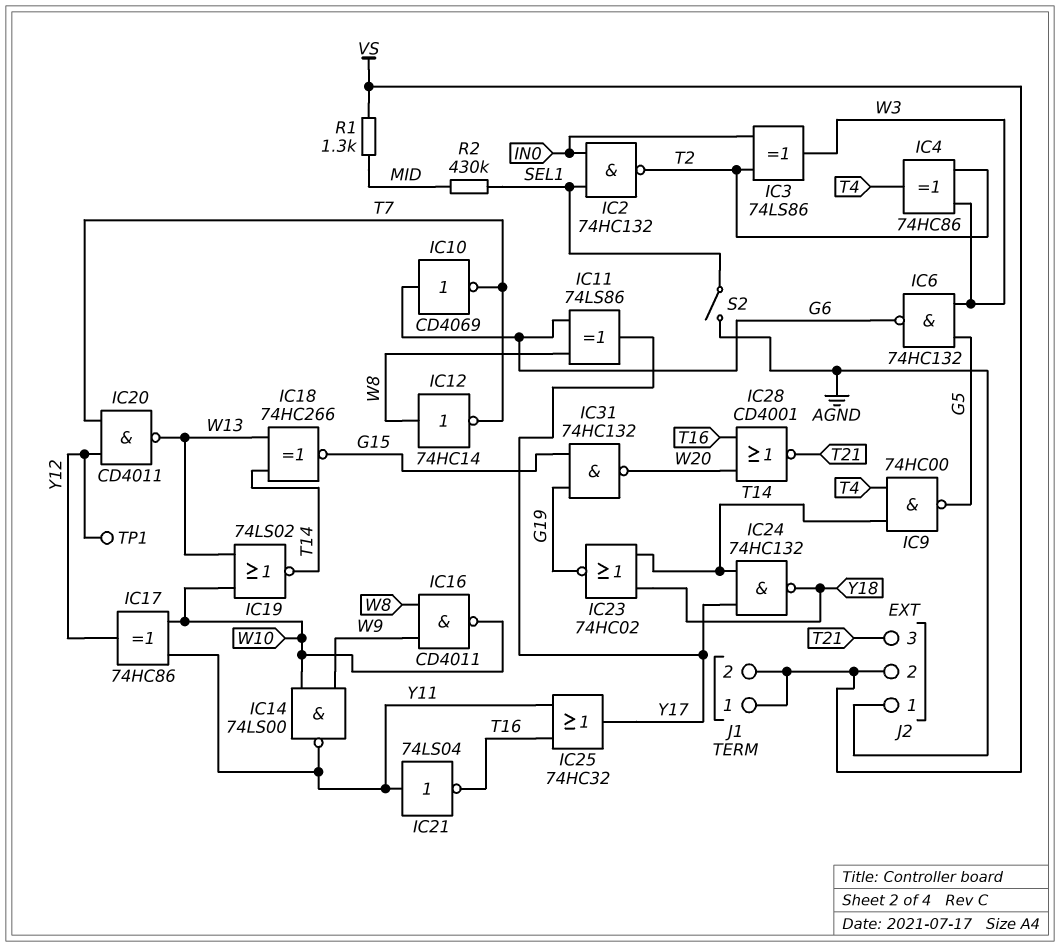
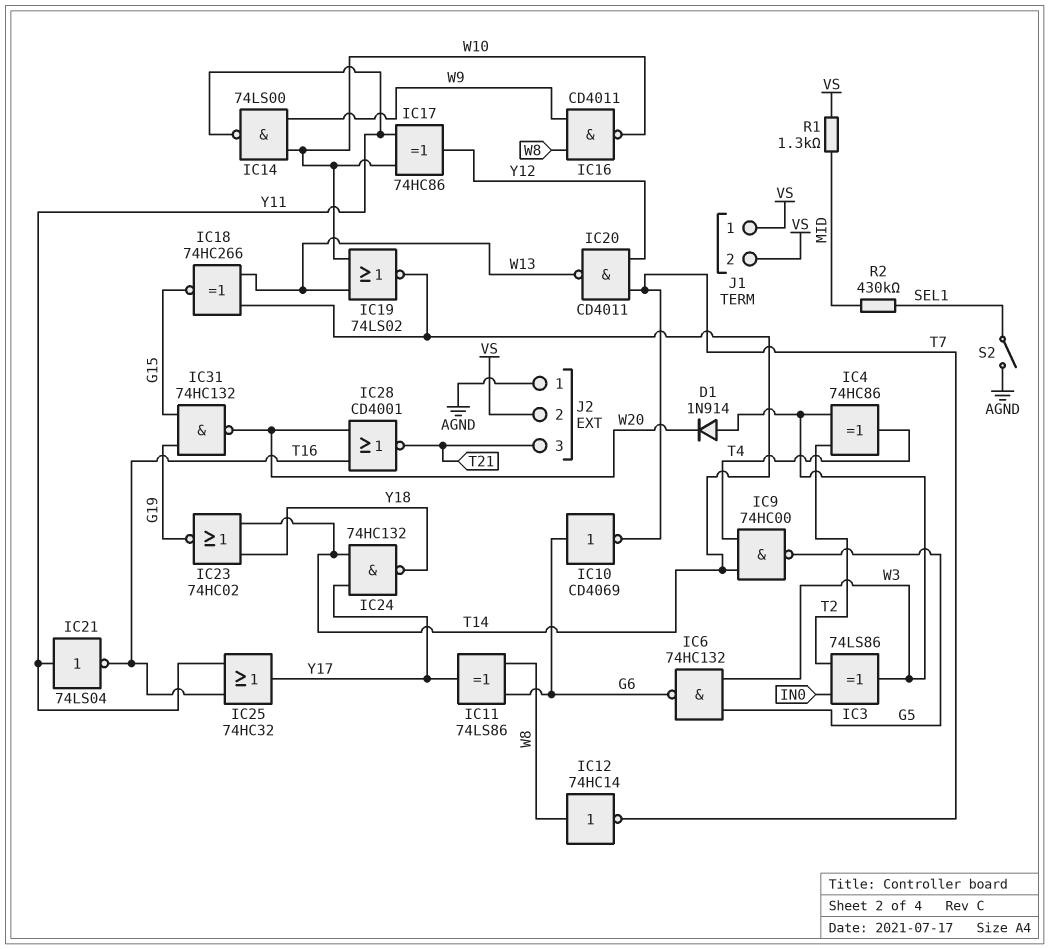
D1: none -> diode 1N914 (A W3, K W20)
IC2: NAND 74HC132 (in IN0, in SEL1, out T2) -> none
TP1: test point (Y12) -> none

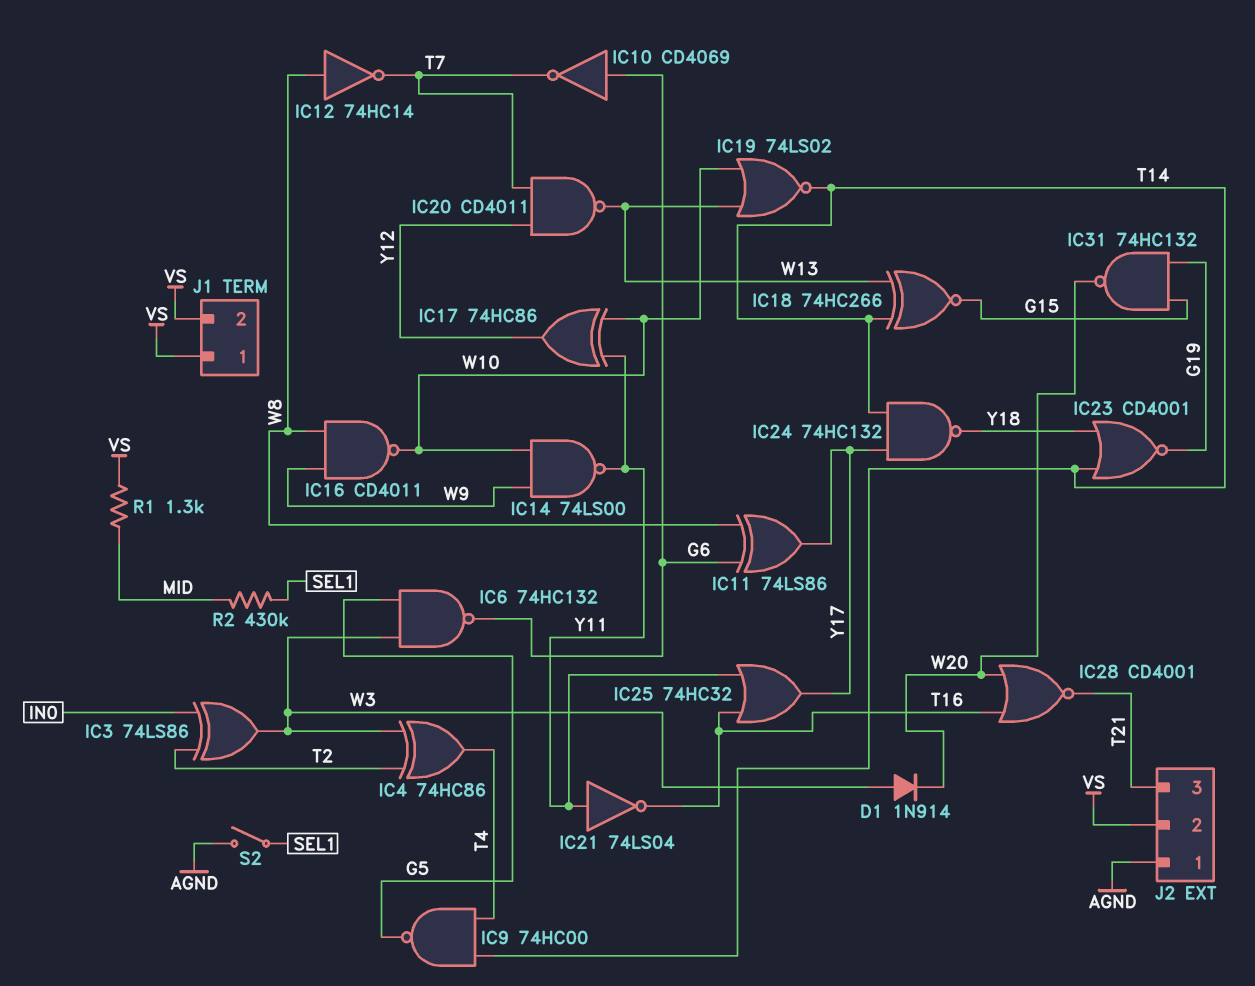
IC23: NOR 74HC02 (in T14, in Y18, out G19) -> NOR CD4001 (in T14, in Y18, out G19)

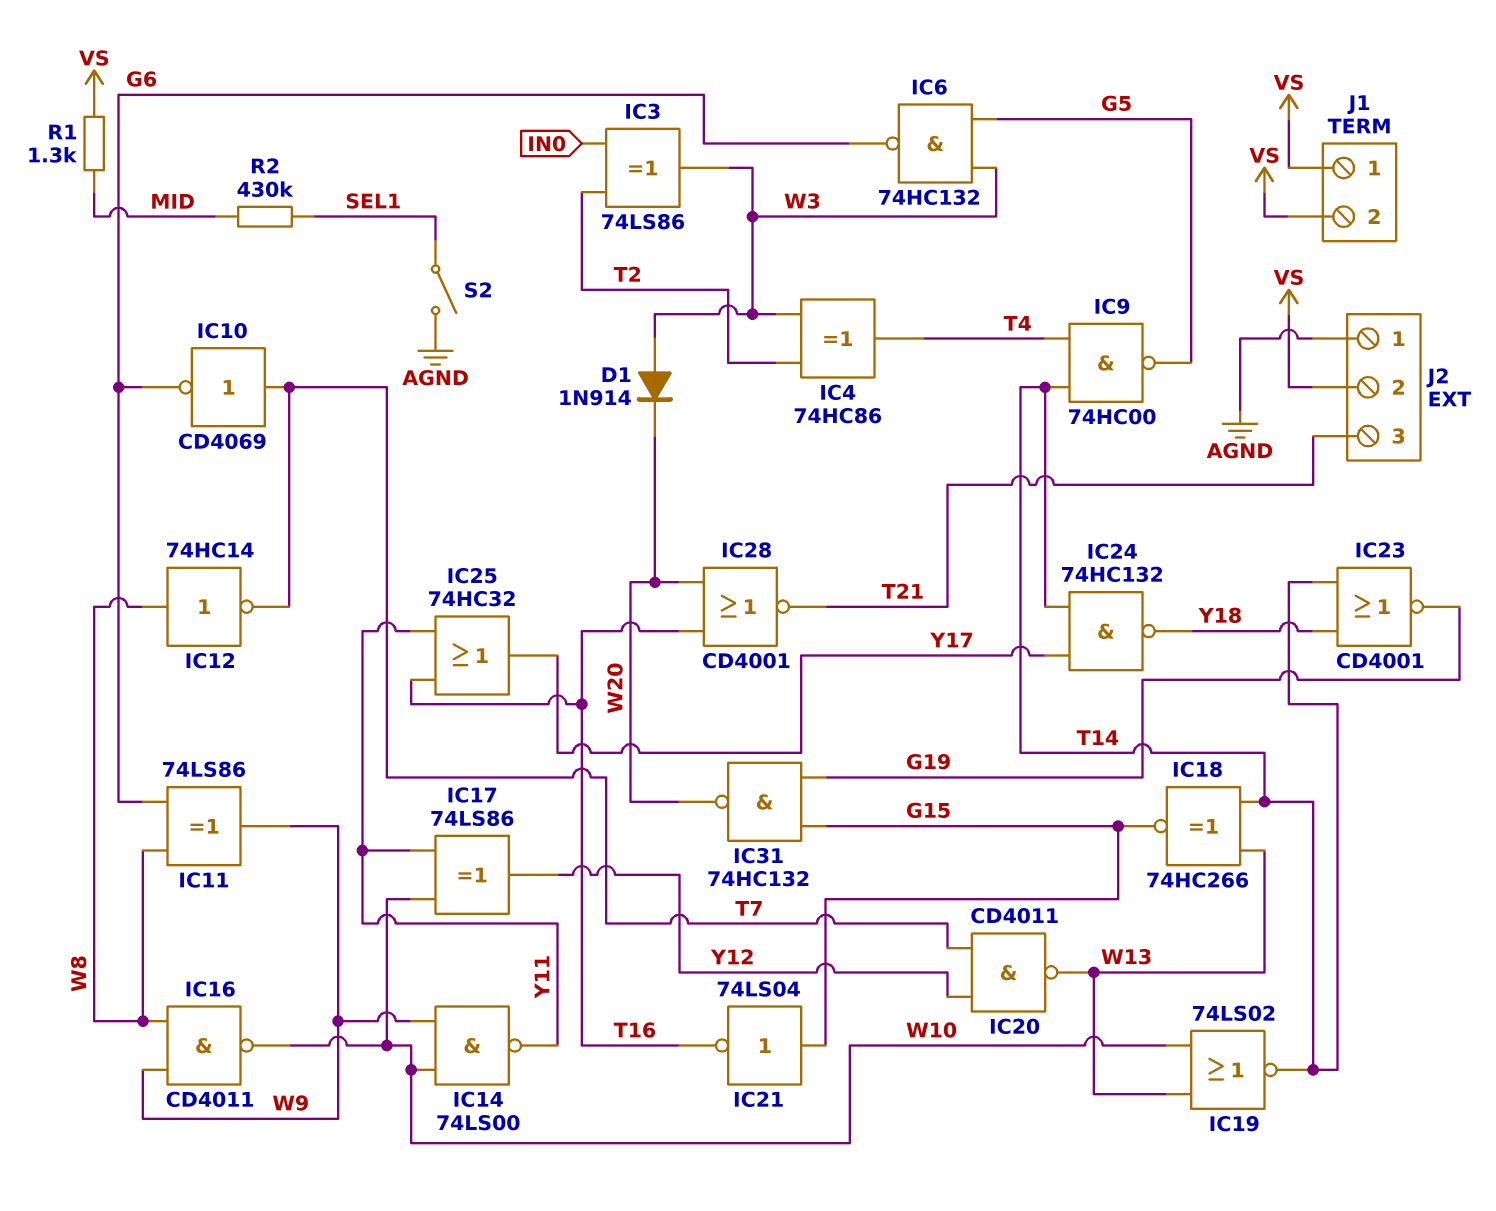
IC10: NOT CD4069 (in G6, out T7) -> NOT CD4069 (in T7, out G6)
IC11: XOR 74LS86 (in G6, in W8, out Y17) -> XOR 74LS86 (in G6, in W8, out W9)
IC17: XOR 74HC86 (in W10, in Y11, out Y12) -> XOR 74LS86 (in W10, in Y11, out Y12)
IC21: NOT 74LS04 (in Y11, out T16) -> NOT 74LS04 (in G15, out T16)

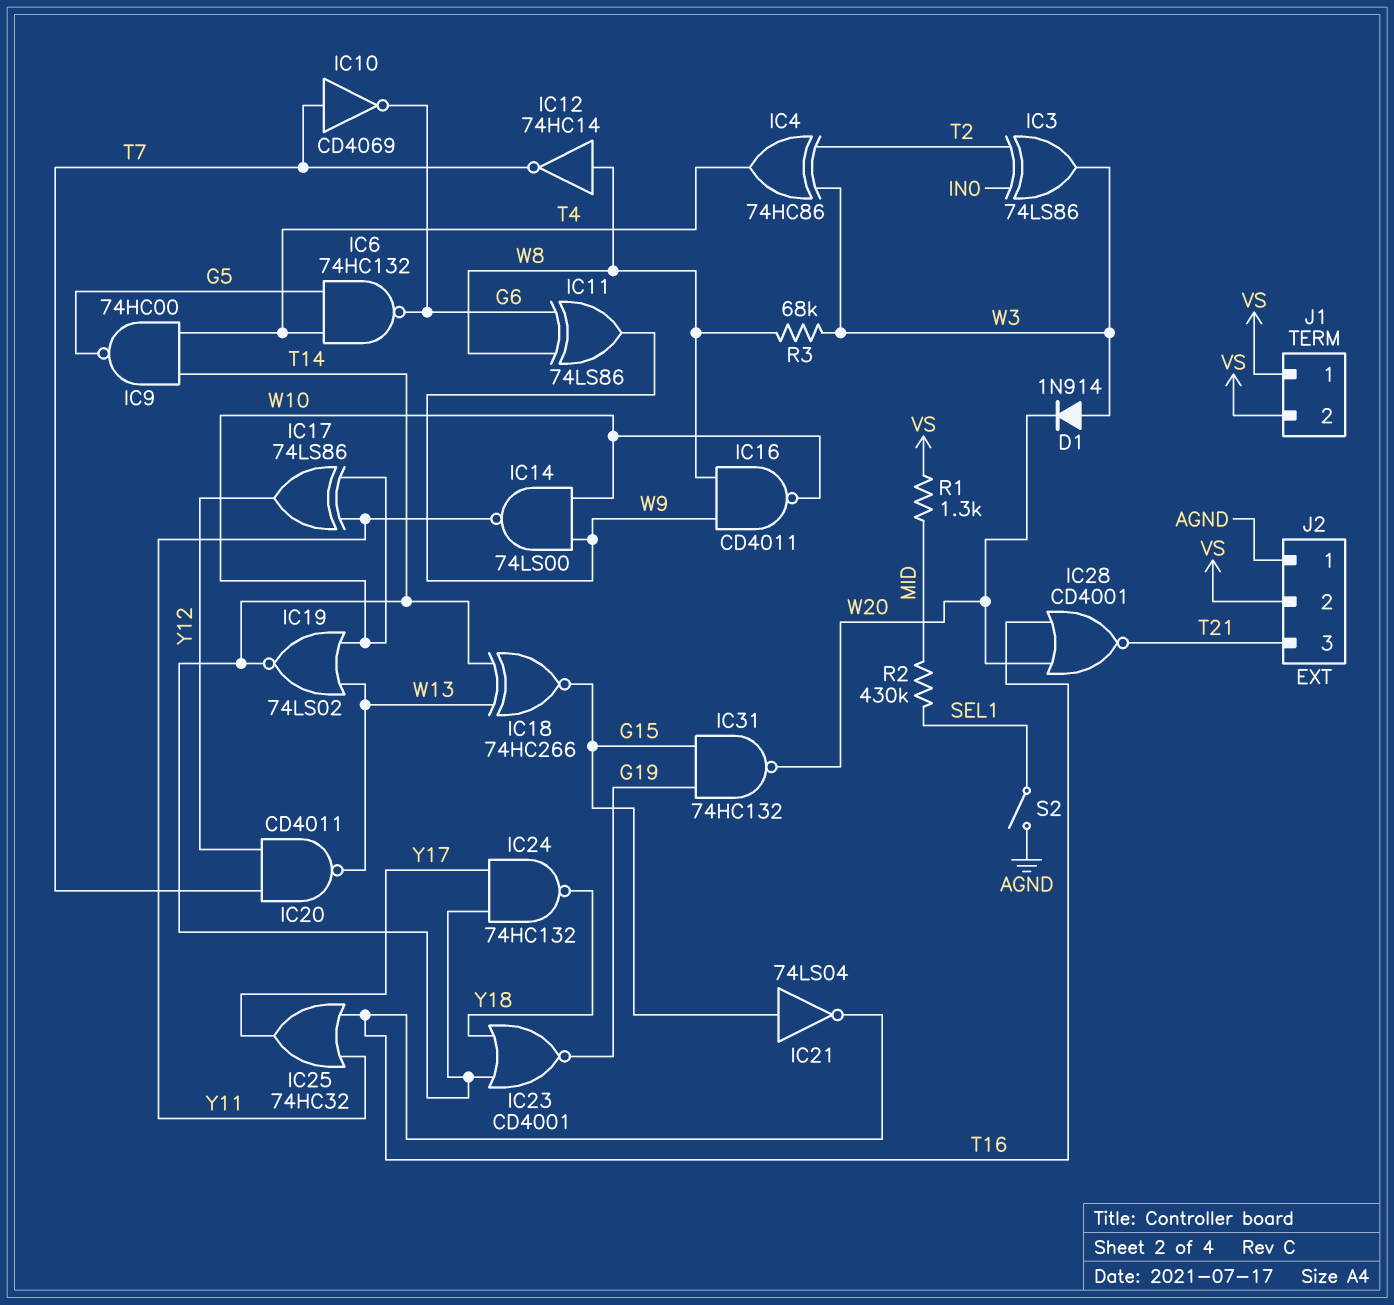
IC6: NAND 74HC132 (in G5, in W3, out G6) -> NAND 74HC132 (in G5, in T4, out G6)
R3: none -> 68k (W3, W8)

